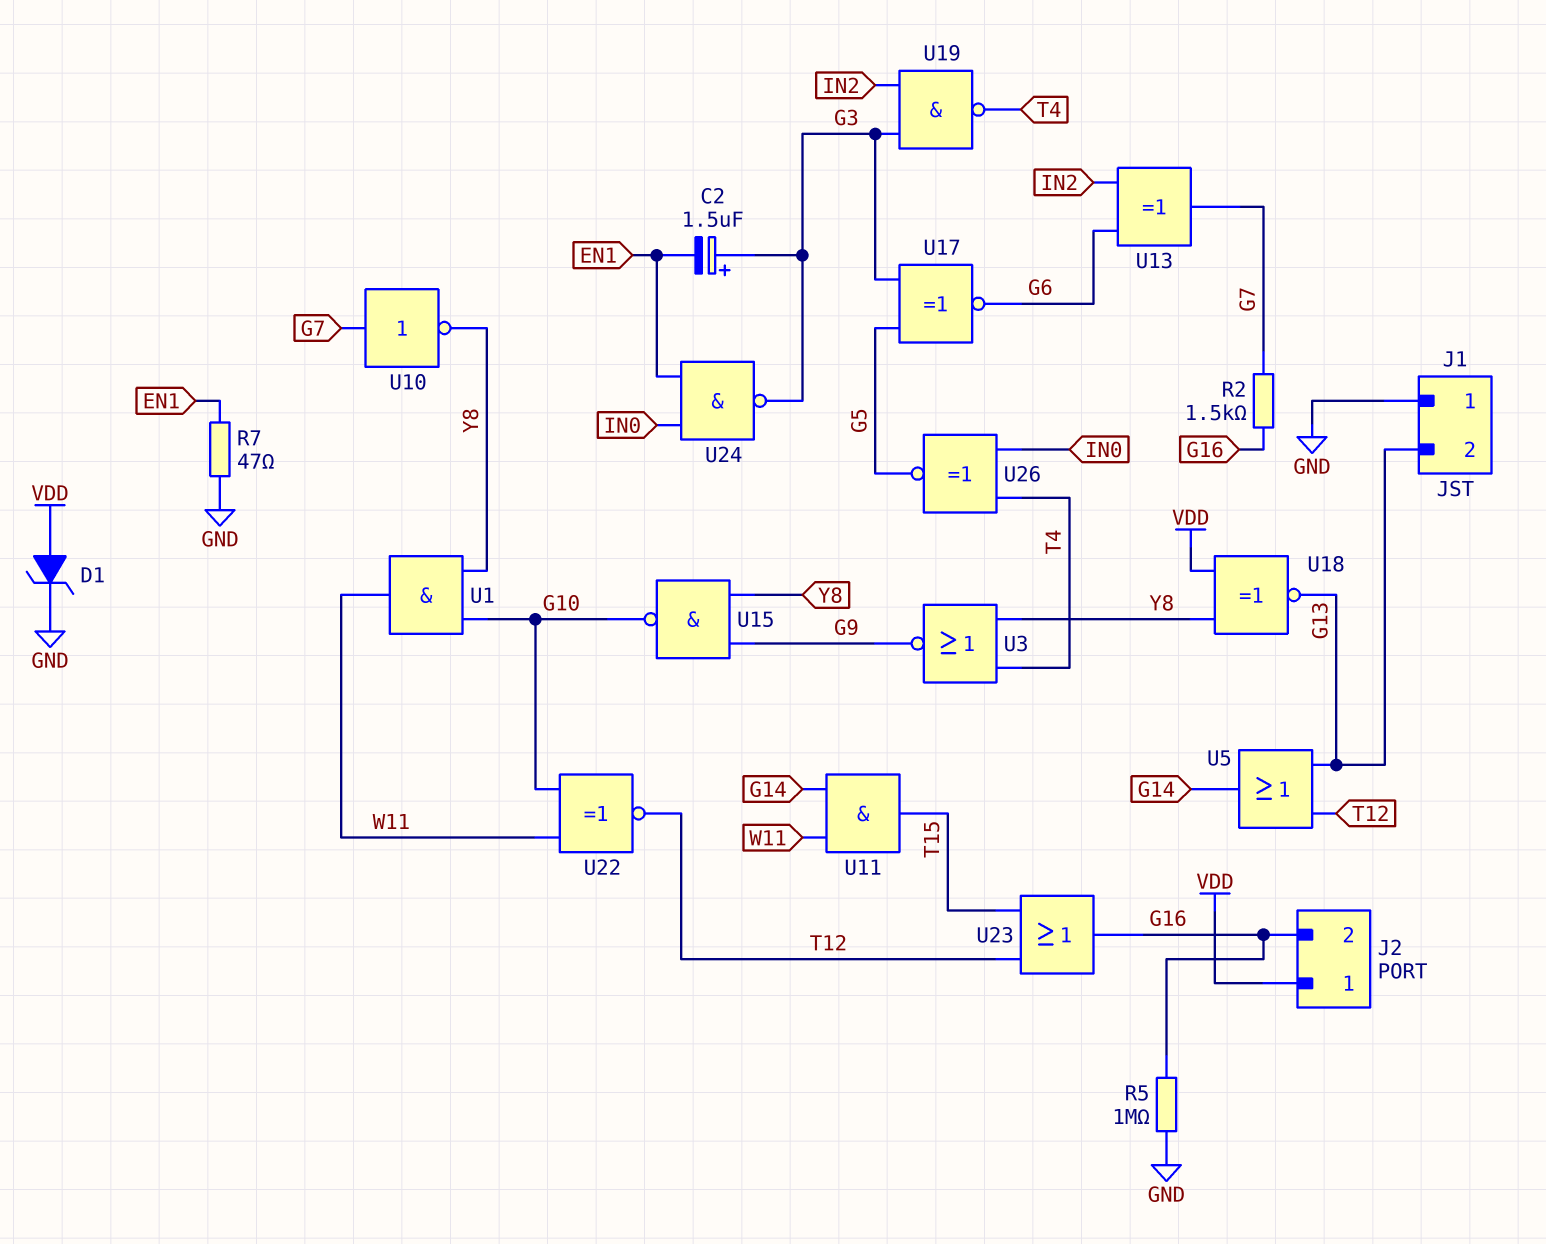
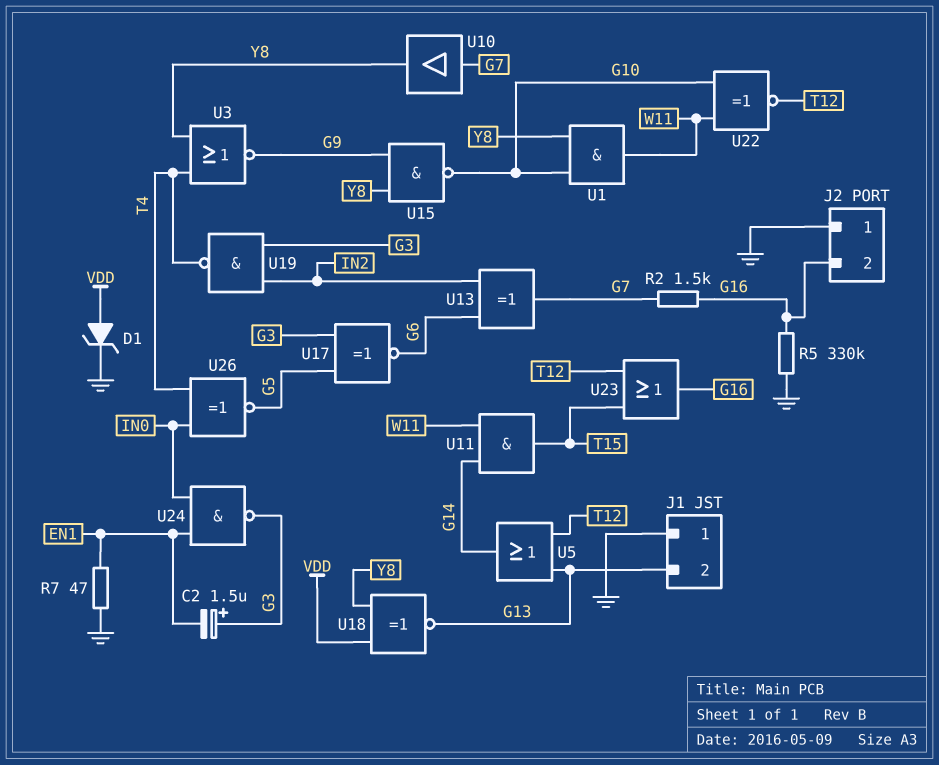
J2 pin 1: VDD -> GND
R5: 1M (G16, GND) -> 330k (G16, GND)
U10: NOT (in G7, out Y8) -> buffer (in G7, out Y8)

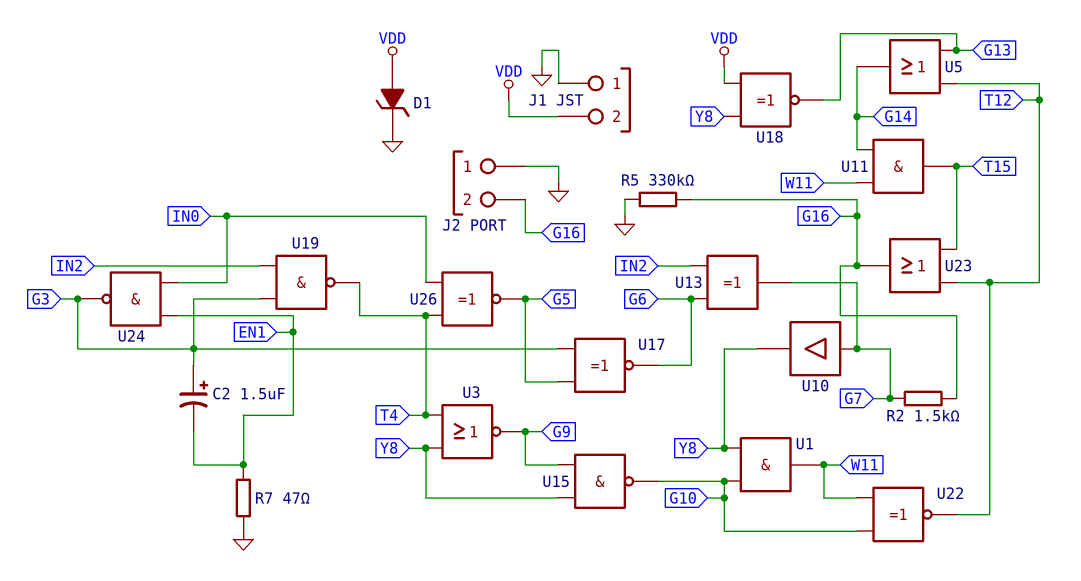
J1 pin 2: G13 -> VDD

